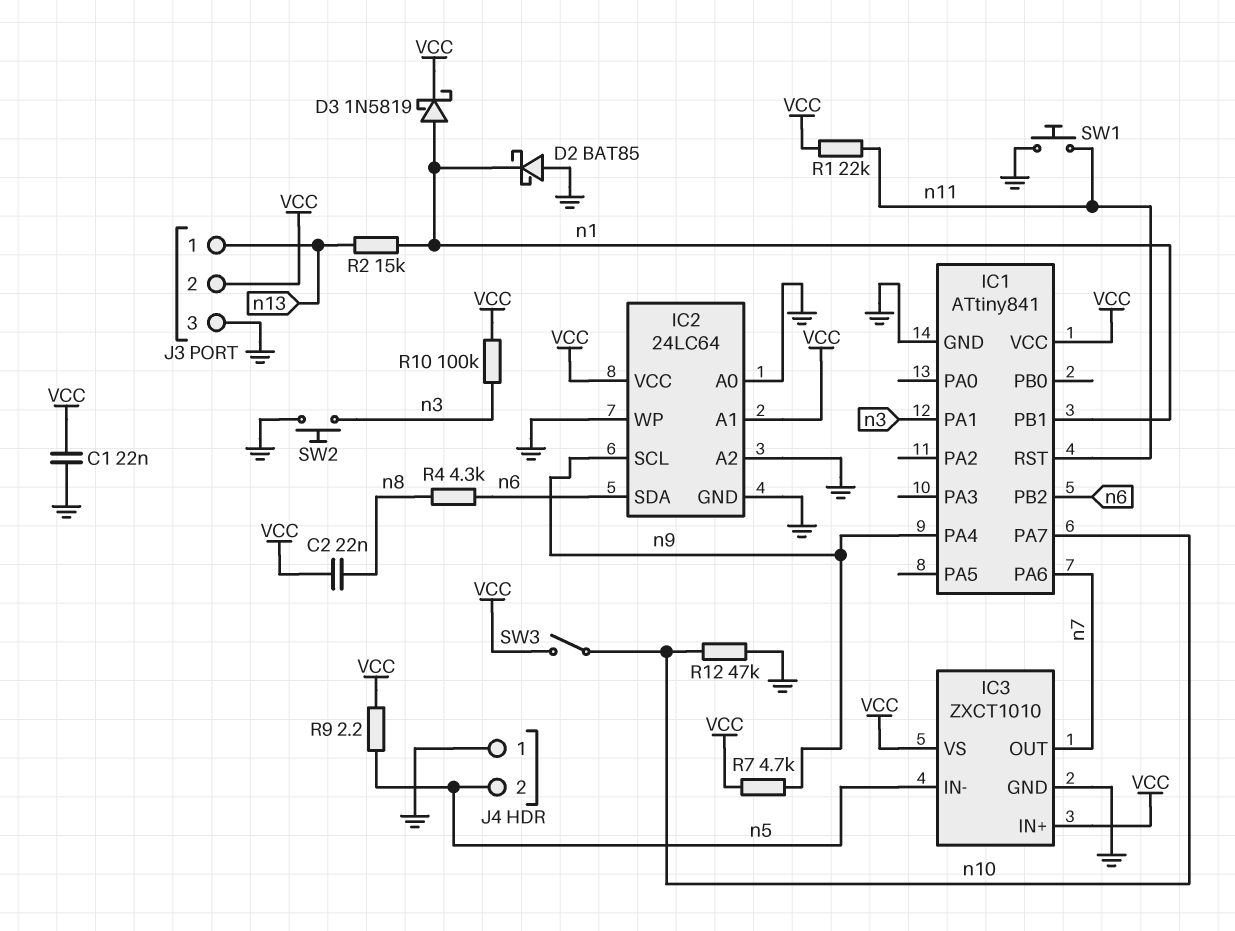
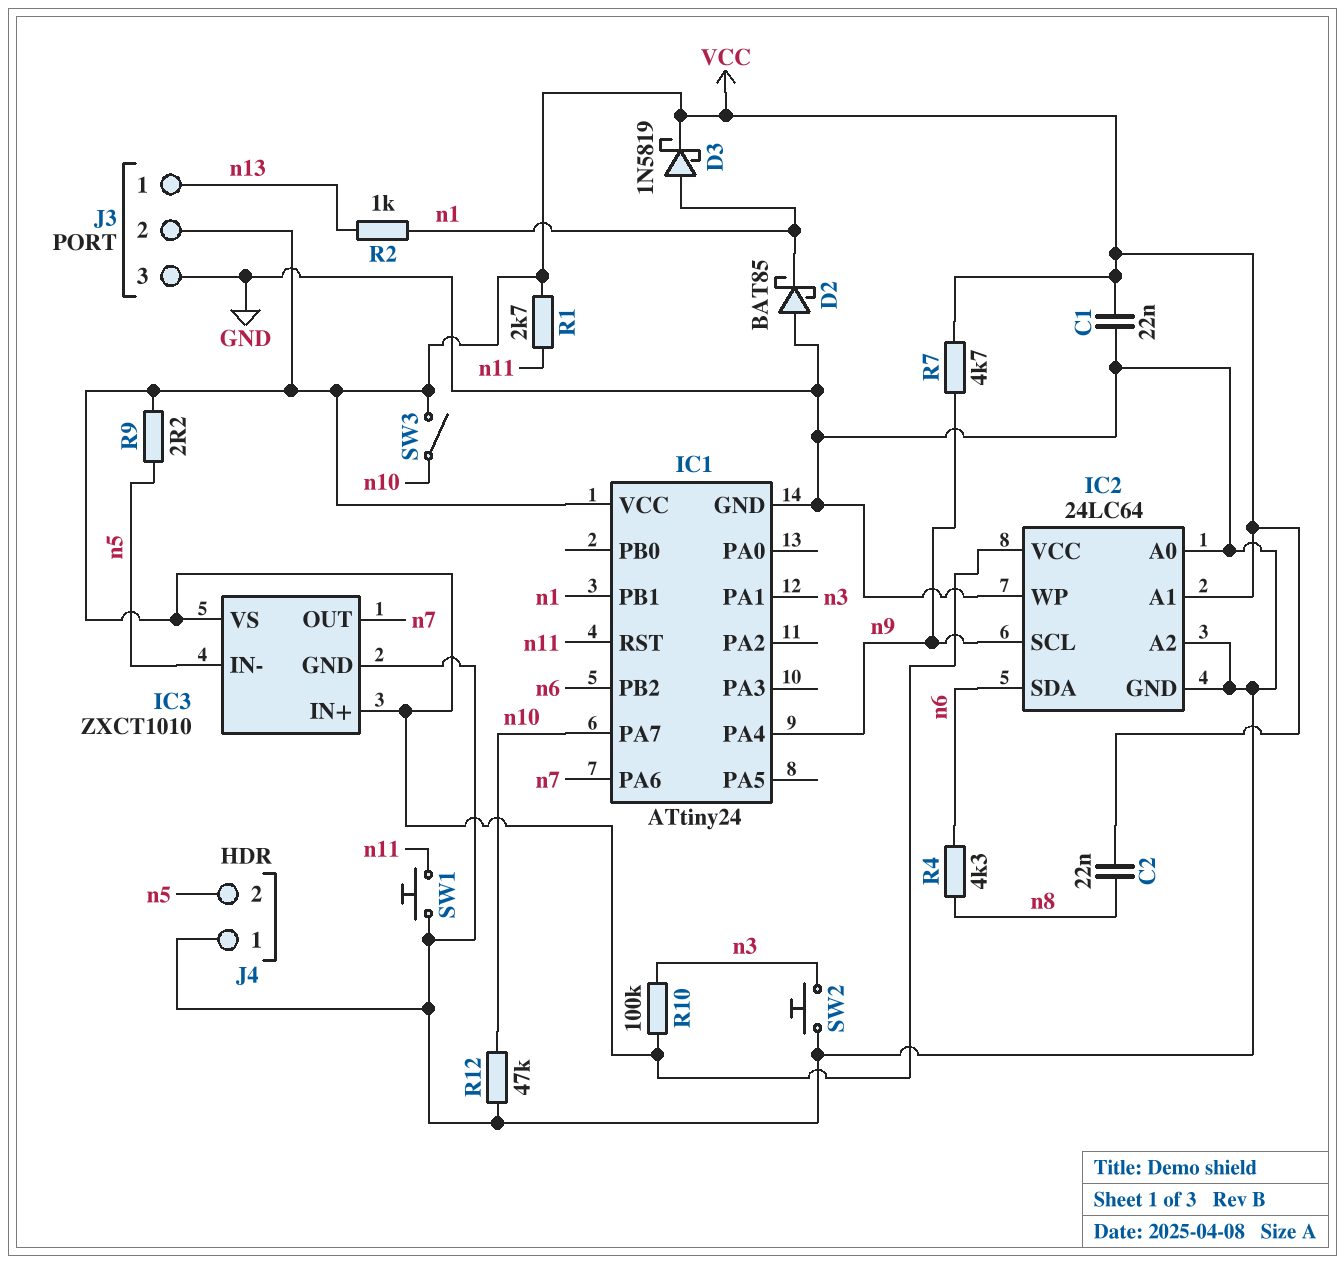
IC1: ATtiny841 -> ATtiny24
R1: 22k (VCC, n11) -> 2.7k (VCC, n11)
R2: 15k (n1, n13) -> 1k (n1, n13)

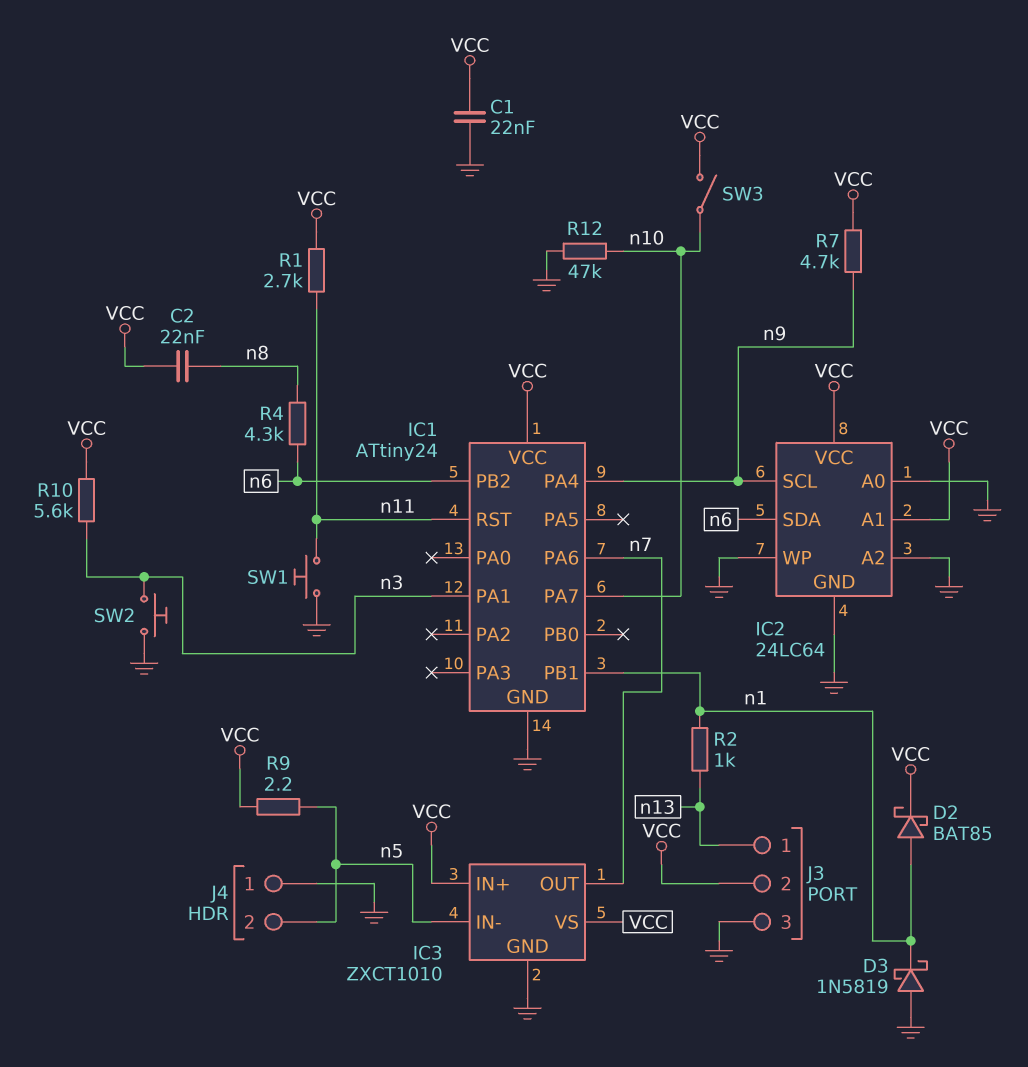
D2: schottky BAT85 (A GND, K n1) -> schottky BAT85 (A n1, K VCC)
D3: schottky 1N5819 (A n1, K VCC) -> schottky 1N5819 (A GND, K n1)
R10: 100k (VCC, n3) -> 5.6k (VCC, n3)

